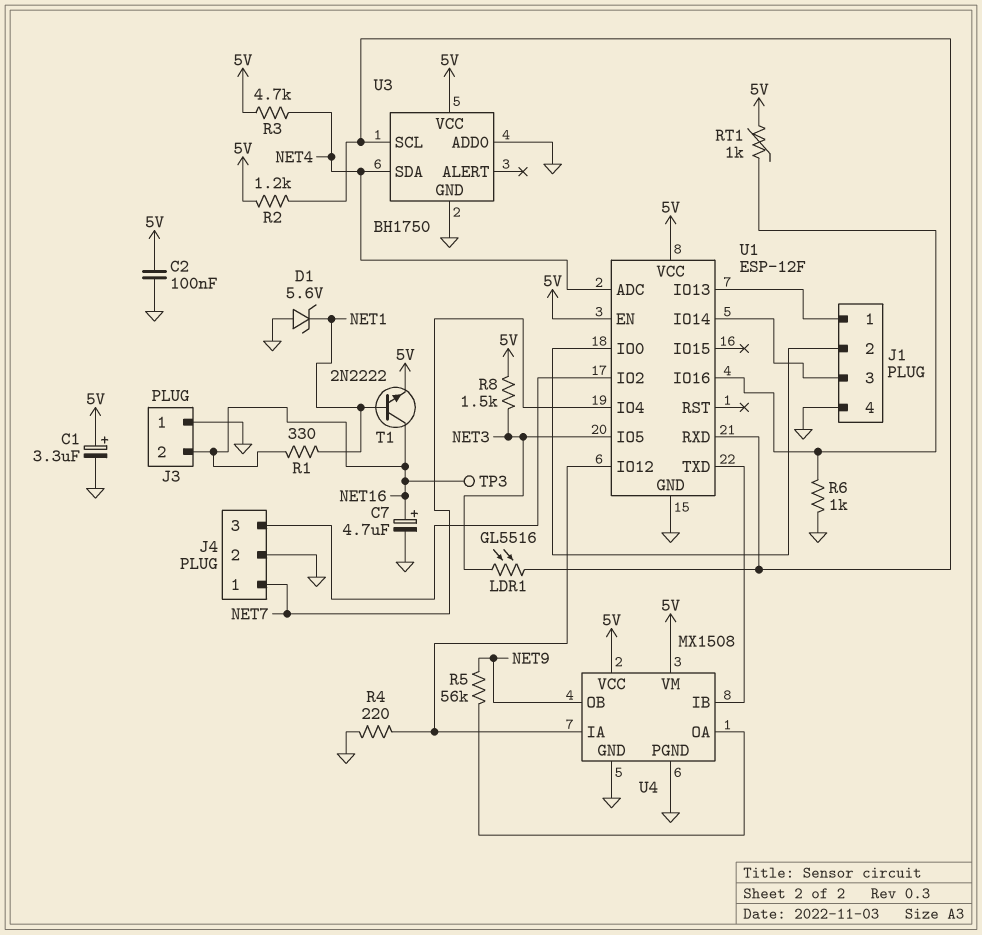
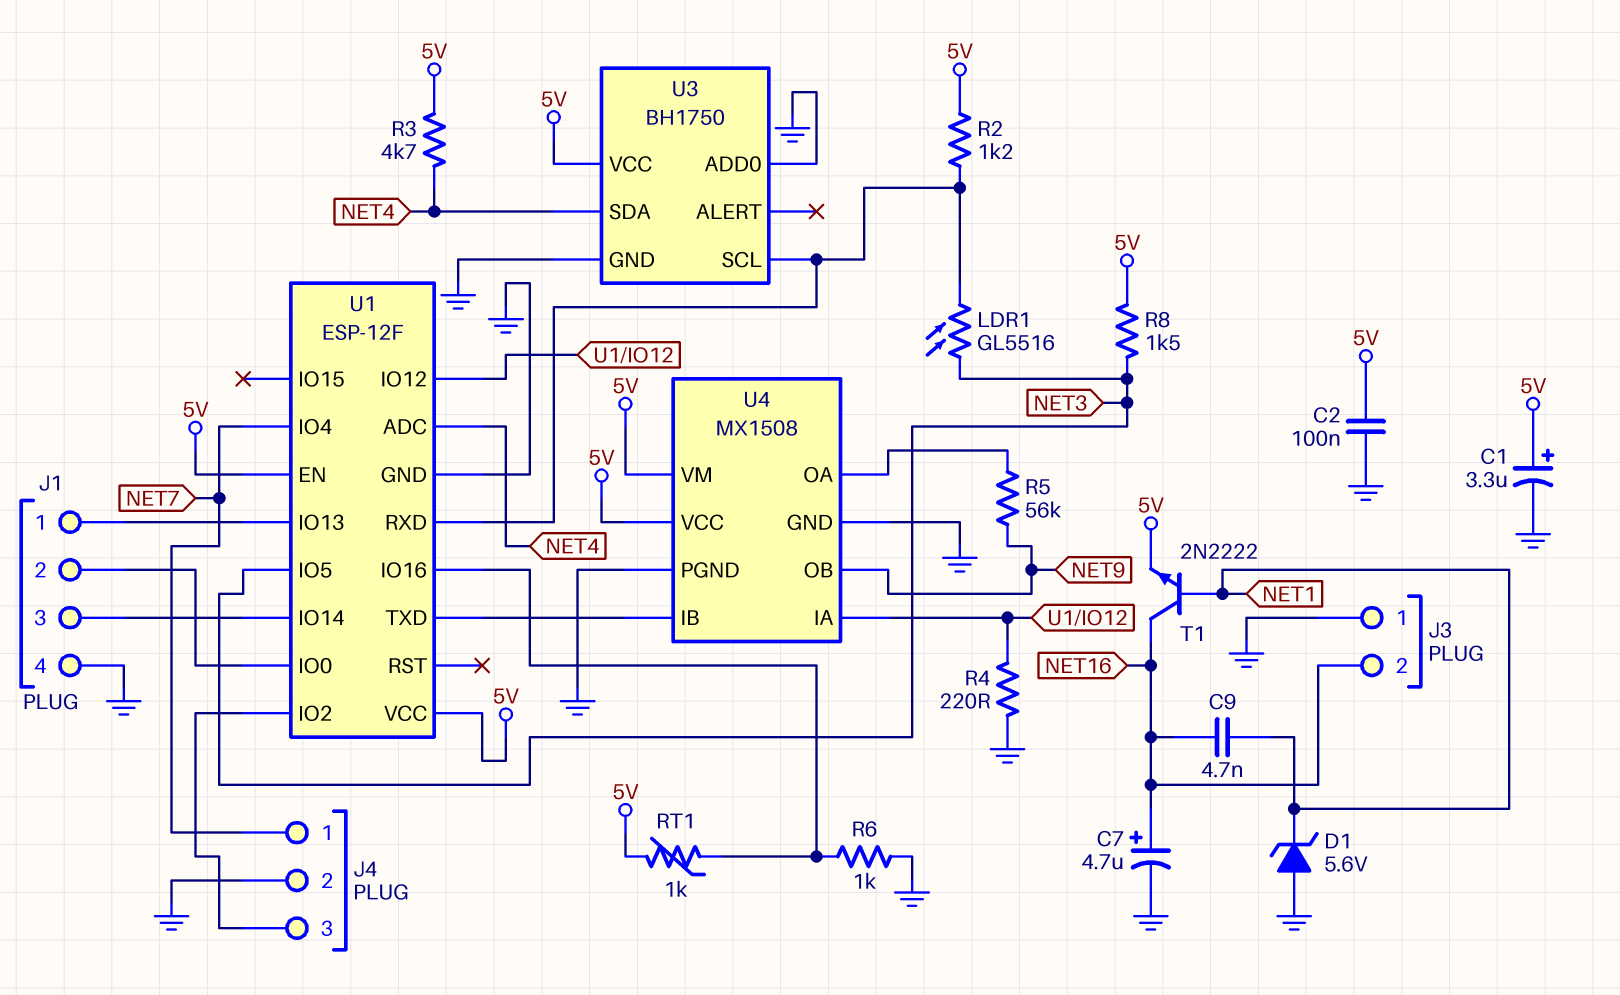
C9: none -> 4.7nF (NET1, NET16)
R1: 330 (NET1, NET16) -> none
TP3: test point (NET16) -> none

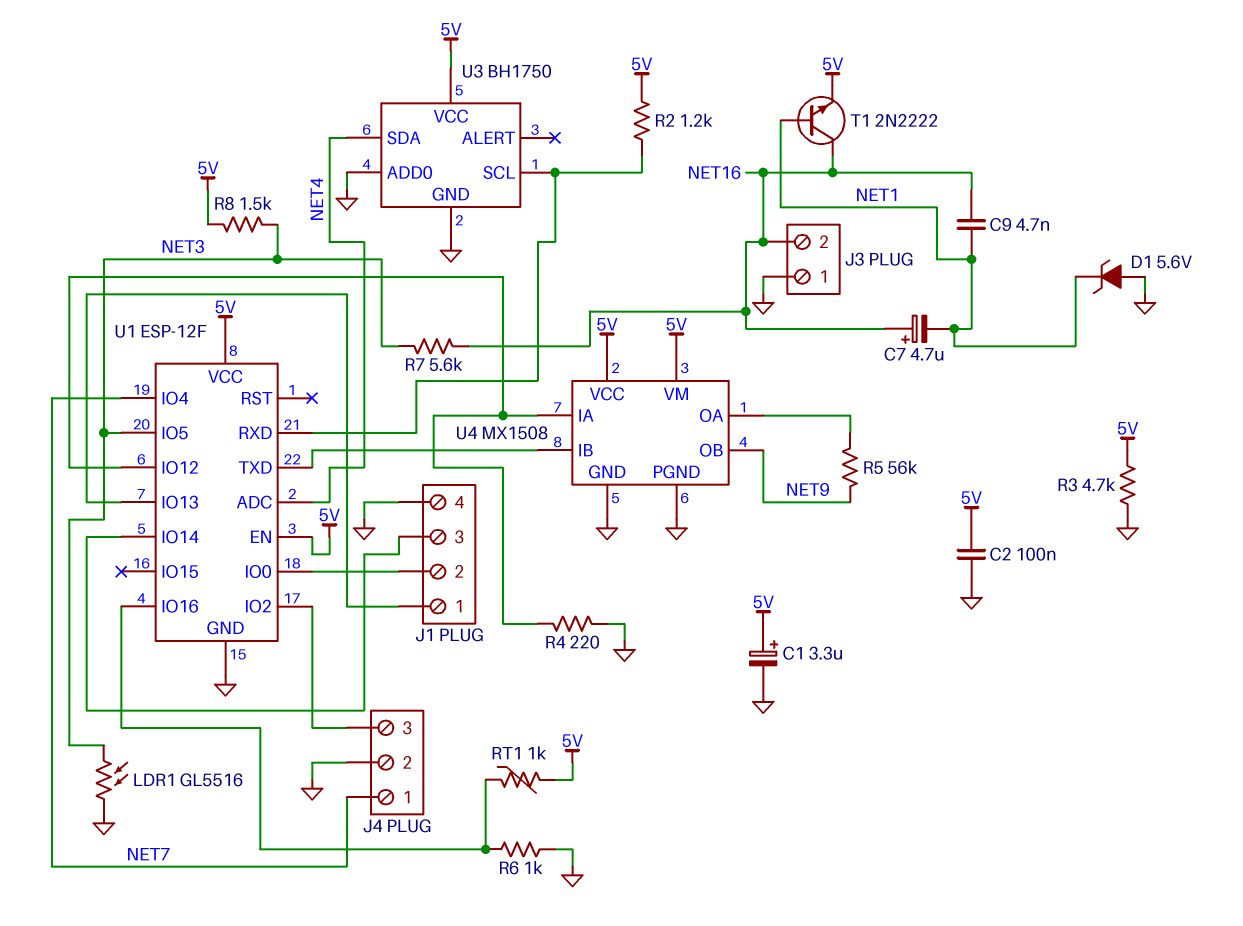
C7: 4.7uF (plus NET16, minus GND) -> 4.7uF (plus NET16, minus NET1)
LDR1: GL5516 (NET3, U1/RXD) -> GL5516 (GND, NET3)
R3: 4.7k (5V, NET4) -> 4.7k (5V, GND)
R7: none -> 5.6k (NET3, NET16)

